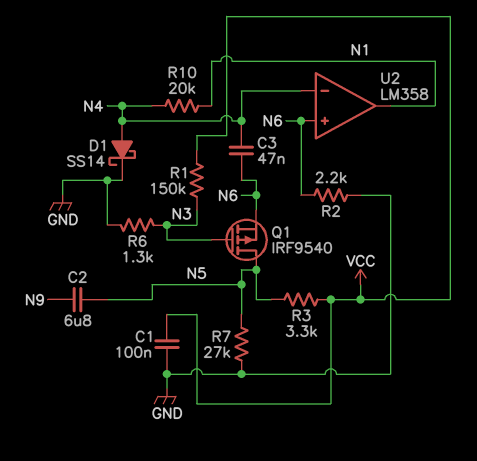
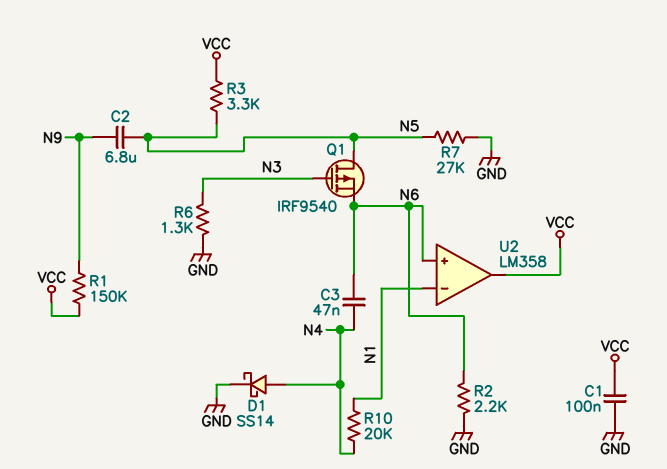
R1: 150k (N3, VCC) -> 150k (N9, VCC)
U2 pin in-: N4 -> N1
U2 pin out: N1 -> VCC

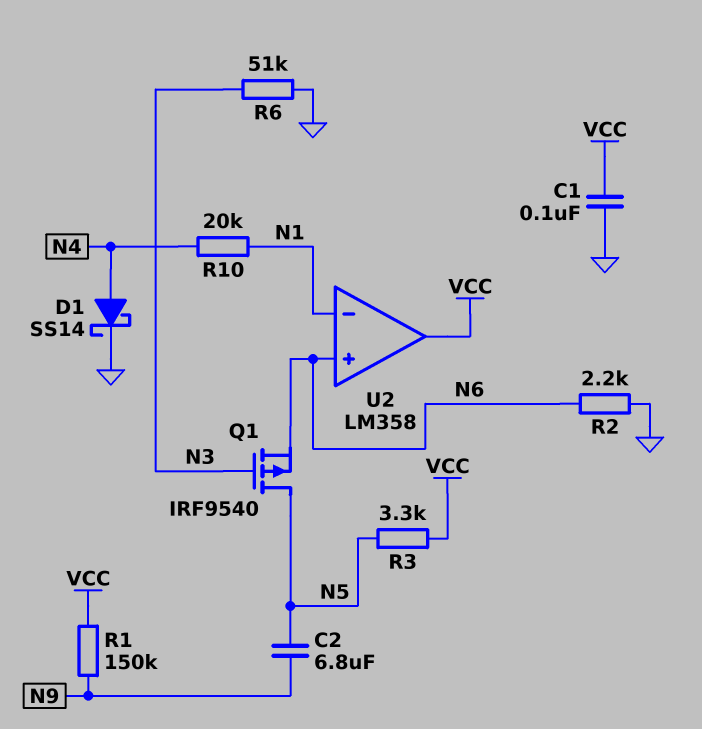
C3: 47nF (N4, N6) -> none
R6: 1.3k (GND, N3) -> 51k (GND, N3)
R7: 27k (GND, N5) -> none

